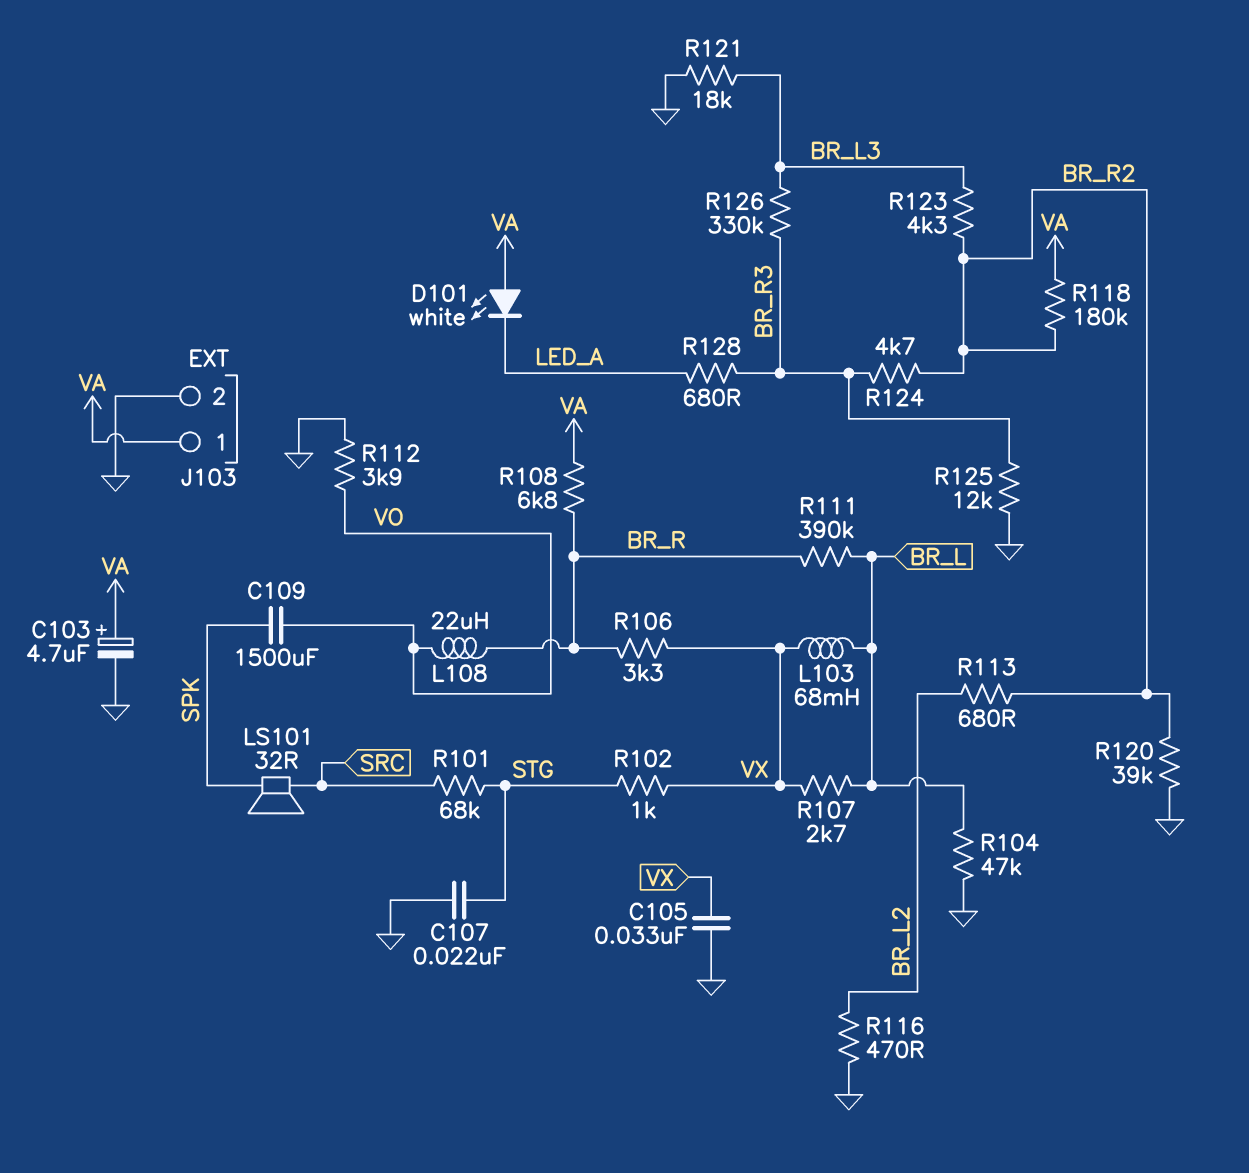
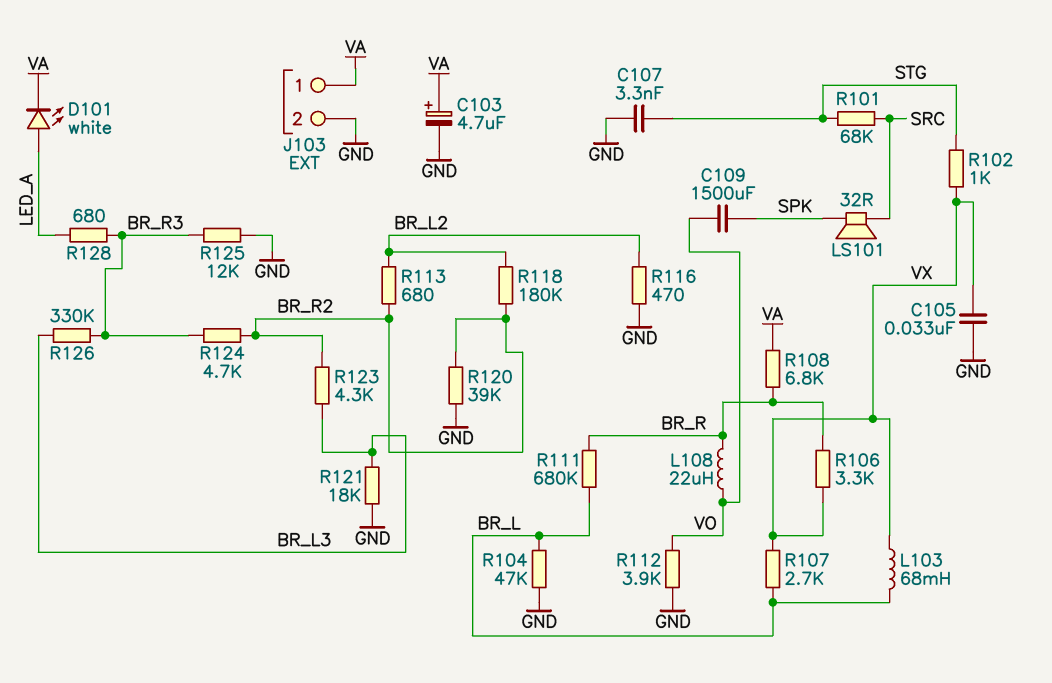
C107: 22nF (GND, STG) -> 3.3nF (GND, STG)
D101: LED white (A VA, K LED_A) -> LED white (A LED_A, K VA)
R111: 390k (BR_L, BR_R) -> 680k (BR_L, BR_R)
R118: 180k (BR_R2, VA) -> 180k (BR_L2, BR_R2)

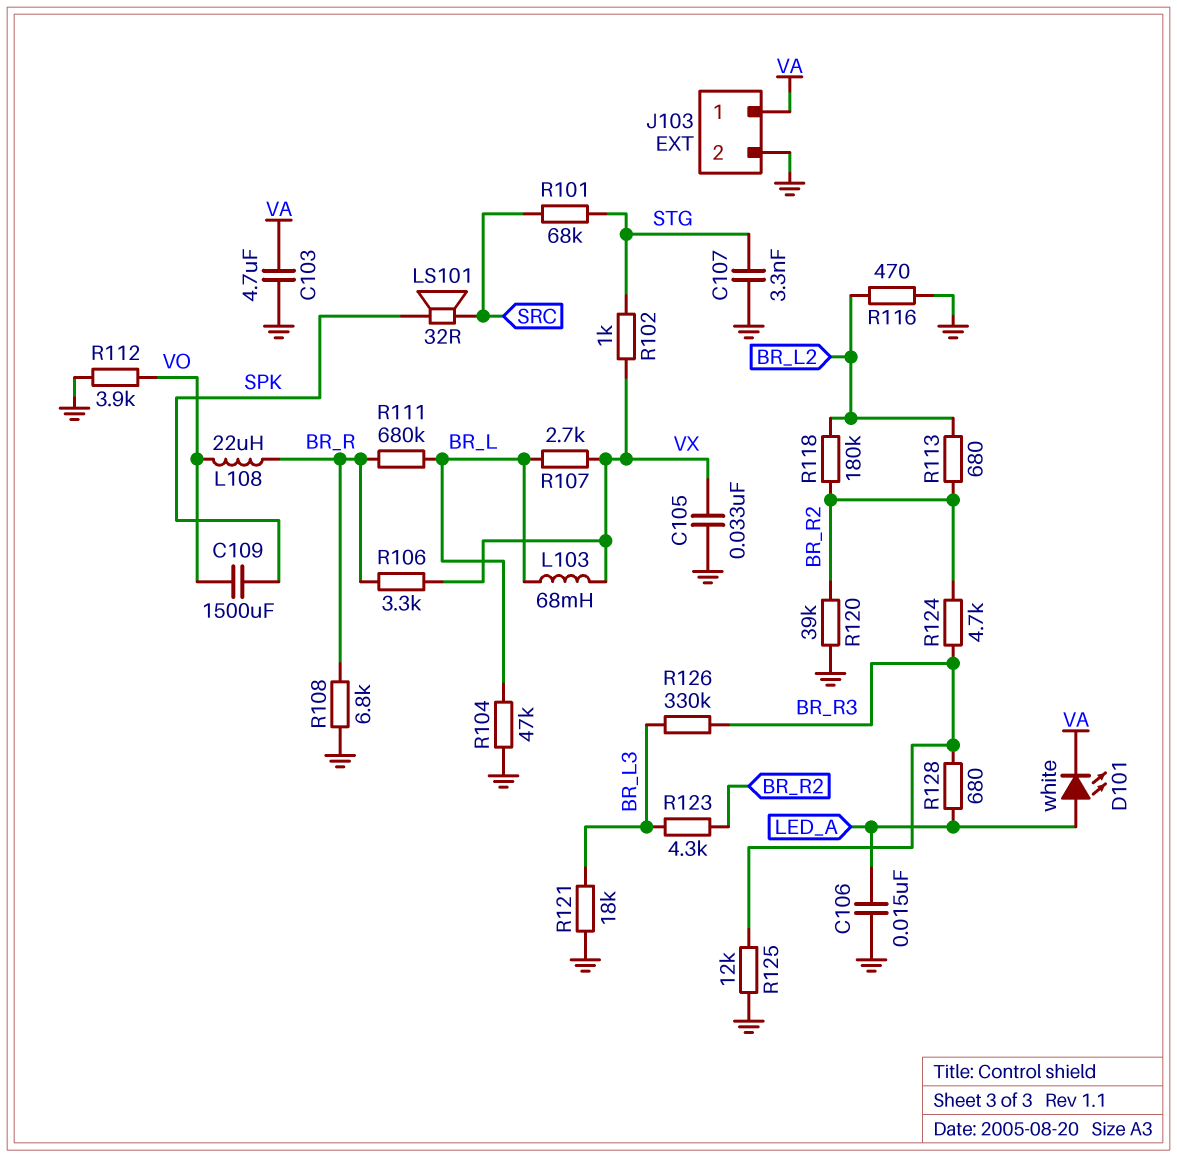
C103: 4.7uF (plus VA, minus GND) -> 4.7uF (GND, VA)
C106: none -> 15nF (GND, LED_A)
R108: 6.8k (BR_R, VA) -> 6.8k (BR_R, GND)

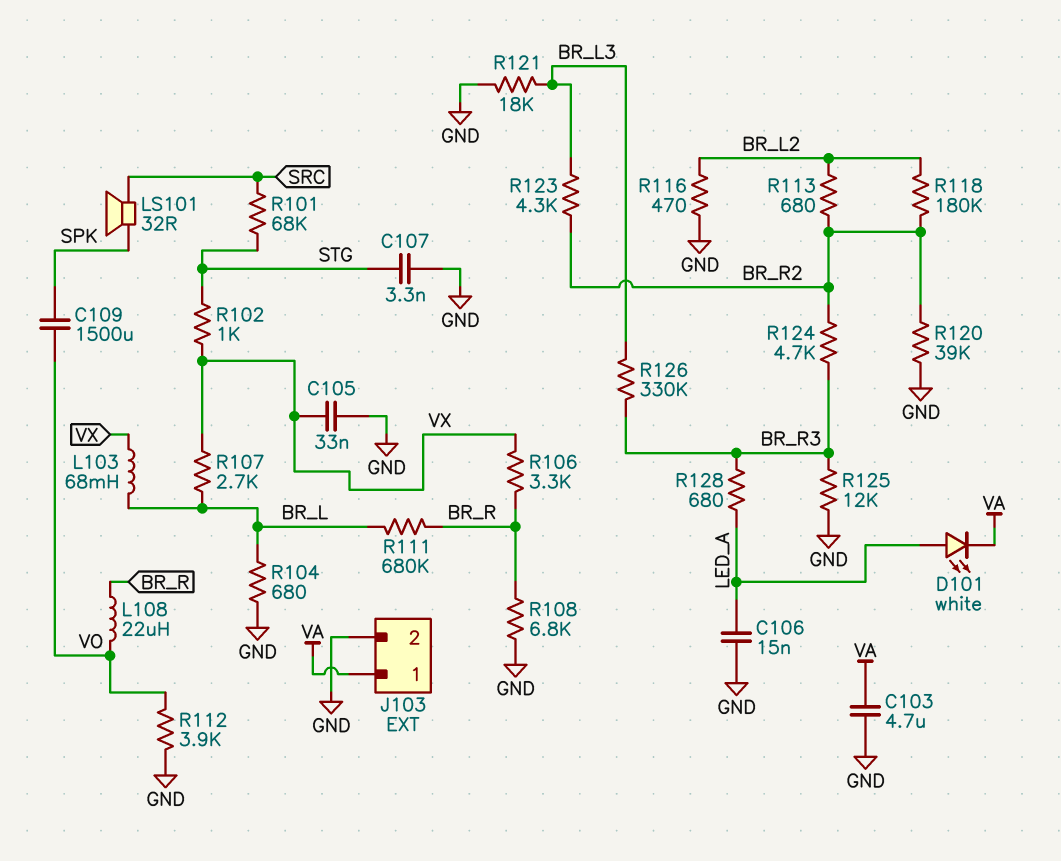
R104: 47k (BR_L, GND) -> 680 (BR_L, GND)

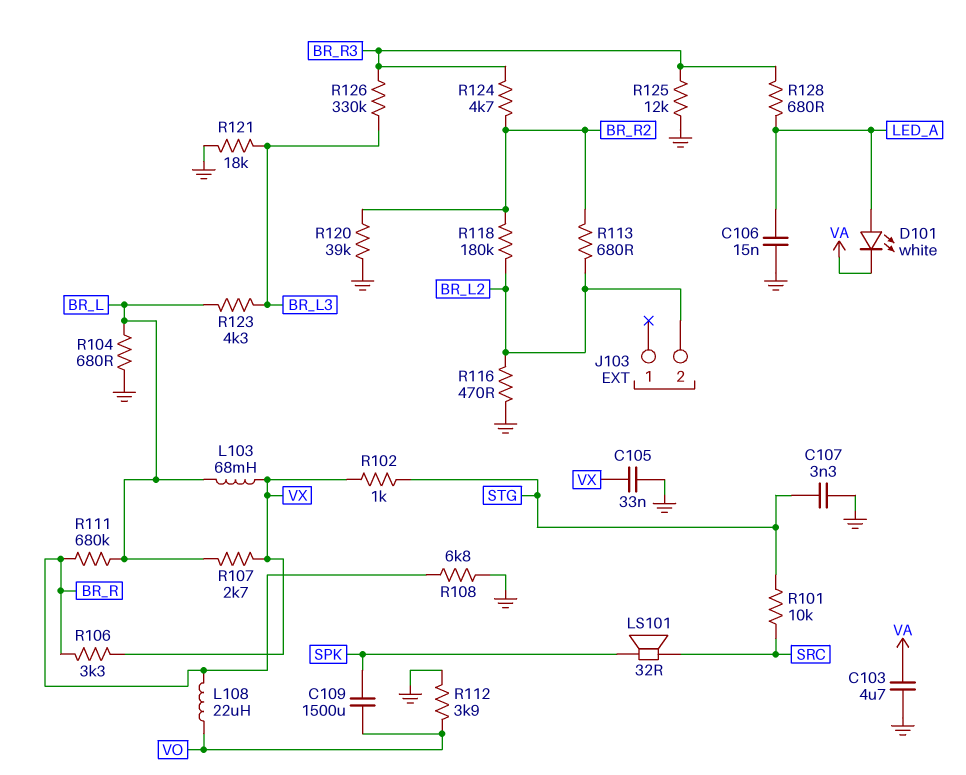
J103 pin 1: VA -> none
J103 pin 2: GND -> BR_L2
R101: 68k (SRC, STG) -> 10k (SRC, STG)
R123: 4.3k (BR_L3, BR_R2) -> 4.3k (BR_L, BR_L3)

